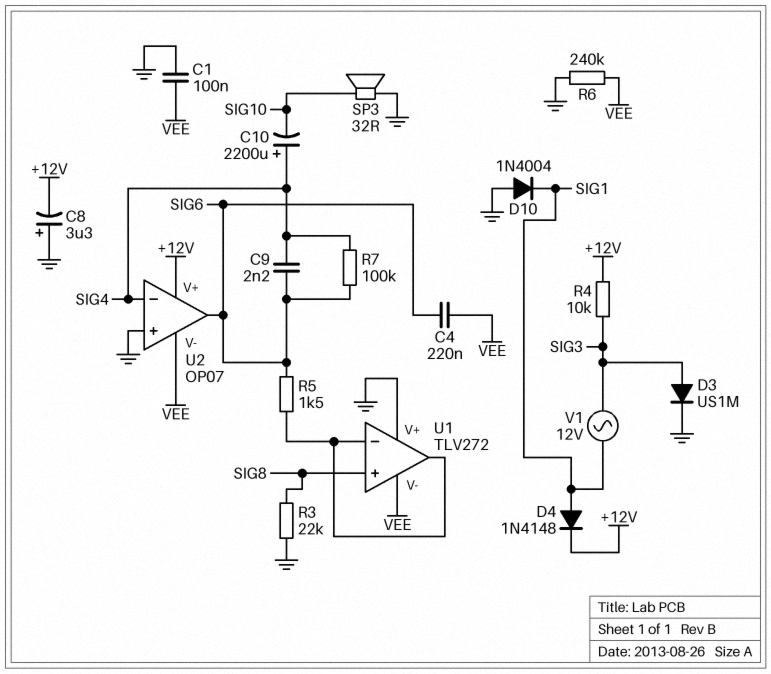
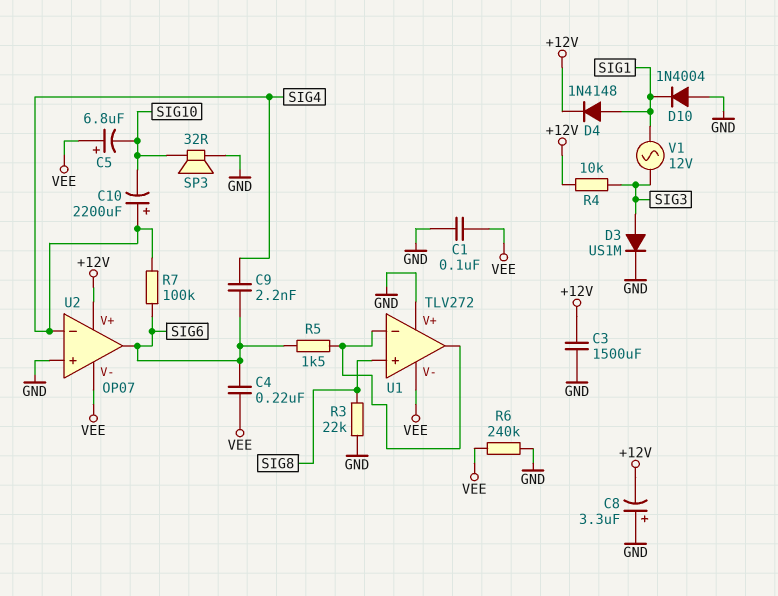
C3: none -> 1500uF (+12V, GND)
C5: none -> 6.8uF (plus VEE, minus SIG10)

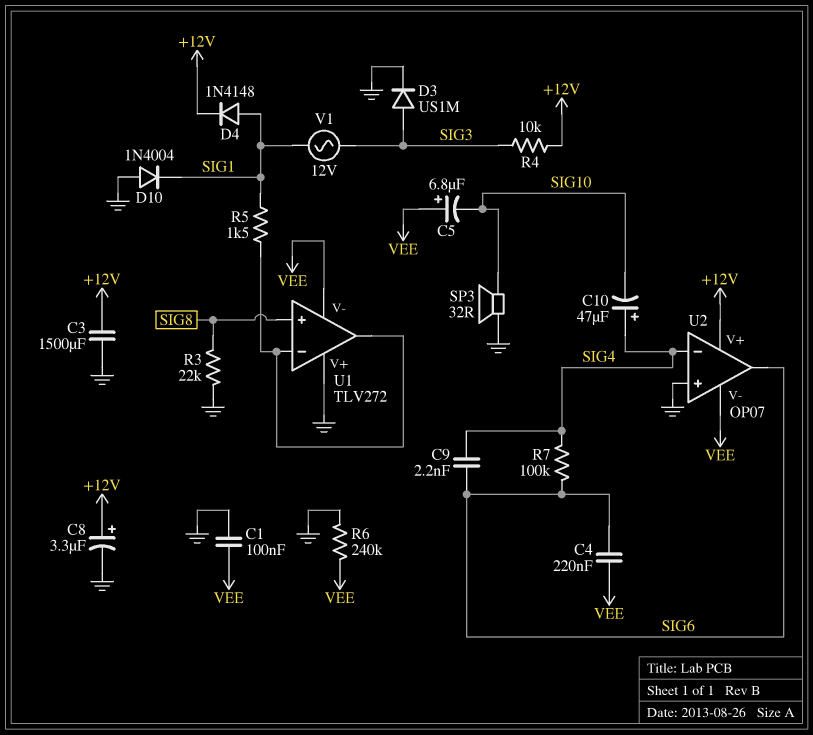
C8: 3.3uF (plus GND, minus +12V) -> 3.3uF (plus +12V, minus GND)
C10: 2200uF (plus SIG4, minus SIG10) -> 47uF (plus SIG4, minus SIG10)
R5: 1.5k (SIG6, U1/in-) -> 1.5k (SIG1, U1/in-)

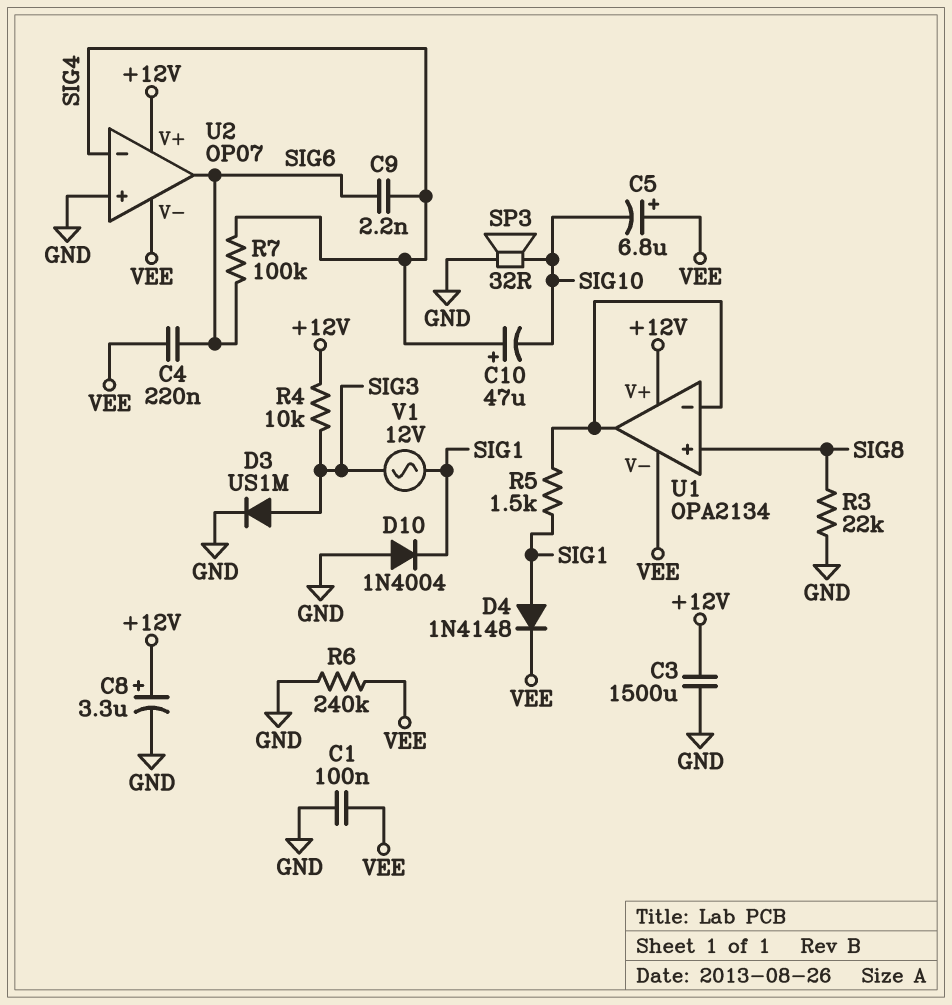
D4: diode 1N4148 (A SIG1, K +12V) -> diode 1N4148 (A SIG1, K VEE)
U1: TLV272 -> OPA2134
U1 pin V+: GND -> +12V

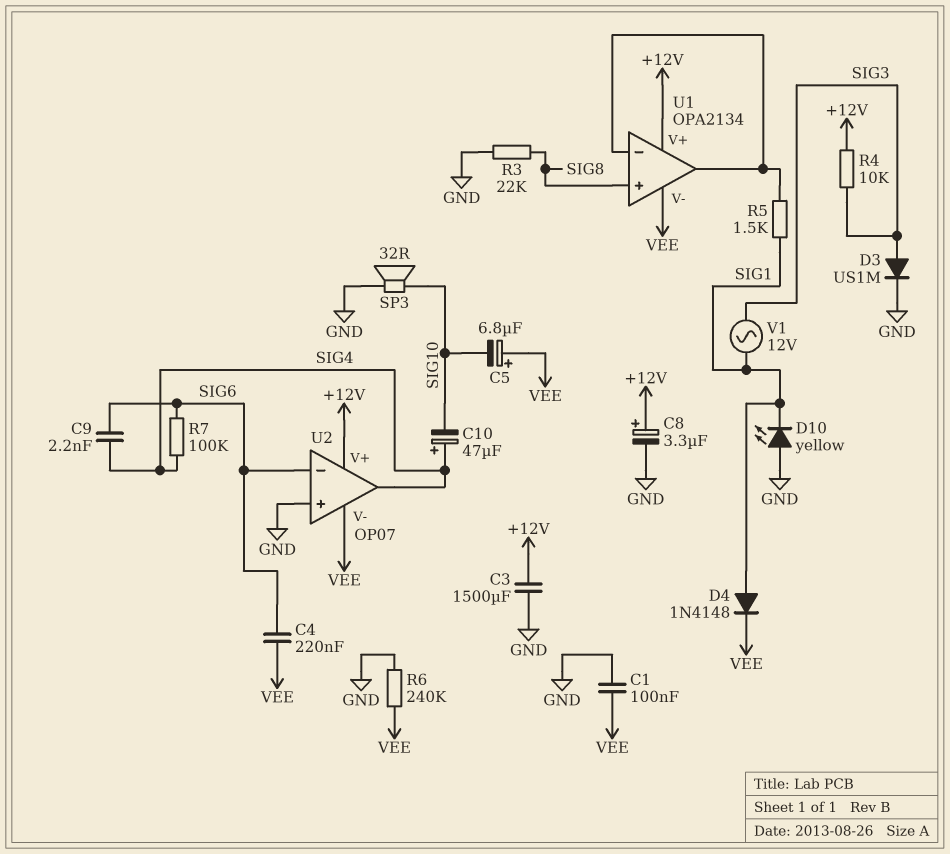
D10: diode 1N4004 (A GND, K SIG1) -> LED yellow (A GND, K SIG1)
U2 pin in-: SIG4 -> SIG6
U2 pin out: SIG6 -> SIG4

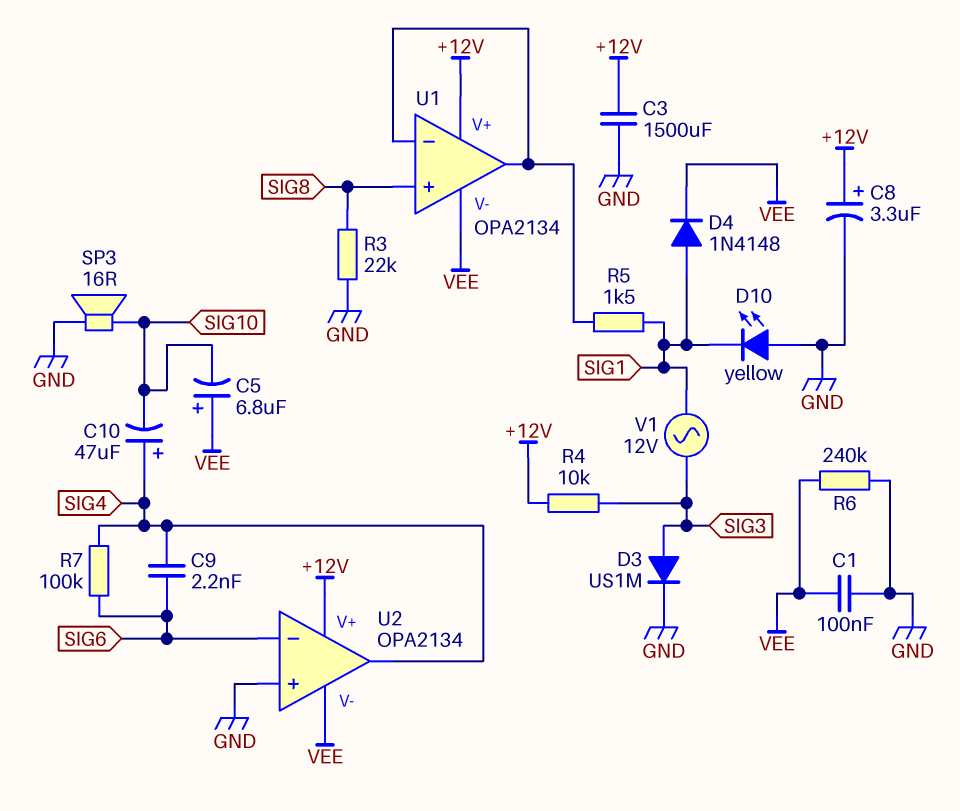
C4: 220nF (SIG6, VEE) -> none
SP3: speaker 32R (GND, SIG10) -> speaker 16R (GND, SIG10)
U2: OP07 -> OPA2134

